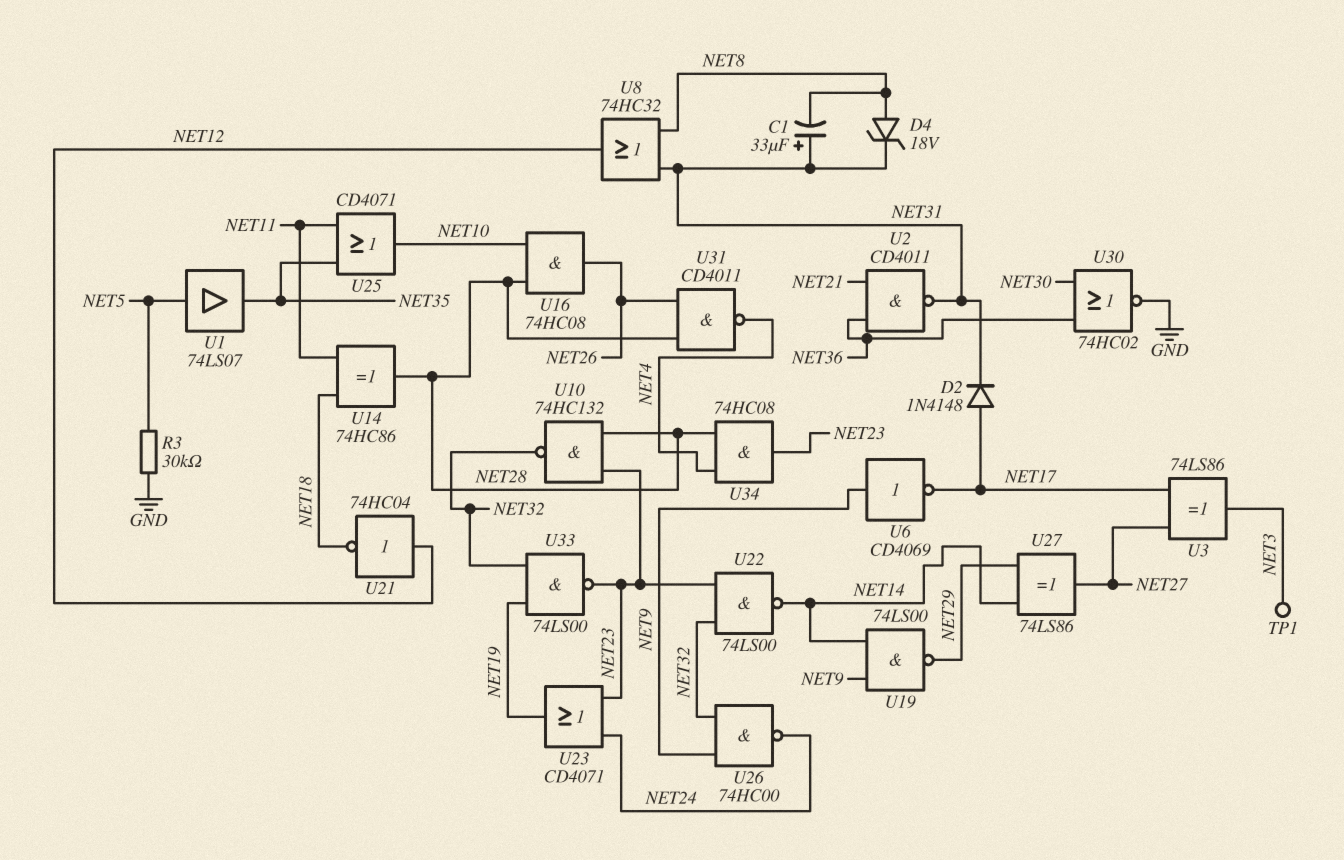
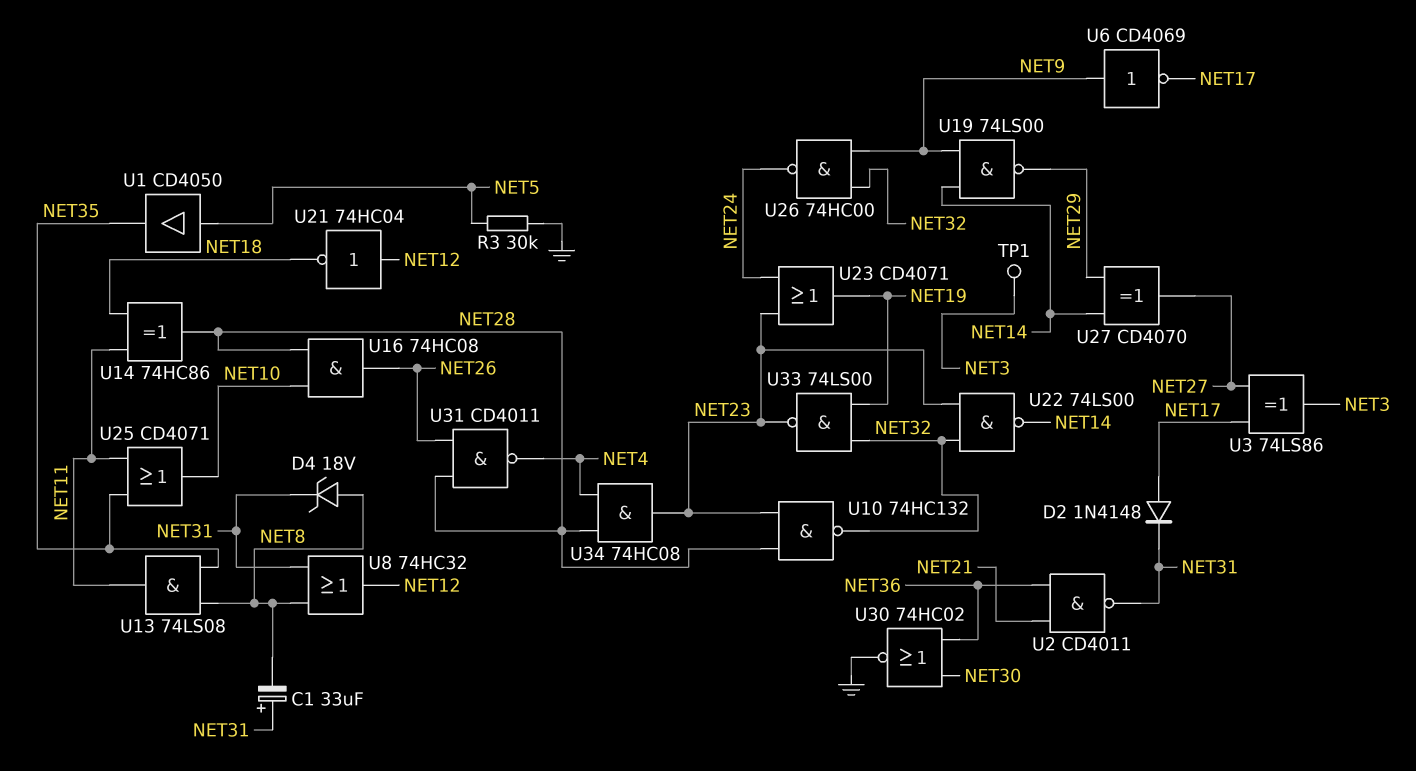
U1: buffer 74LS07 (in NET5, out NET35) -> buffer CD4050 (in NET5, out NET35)
U13: none -> AND 74LS08 (in NET8, in NET35, out NET11)
U27: XOR 74LS86 (in NET14, in NET29, out NET27) -> XOR CD4070 (in NET14, in NET29, out NET27)

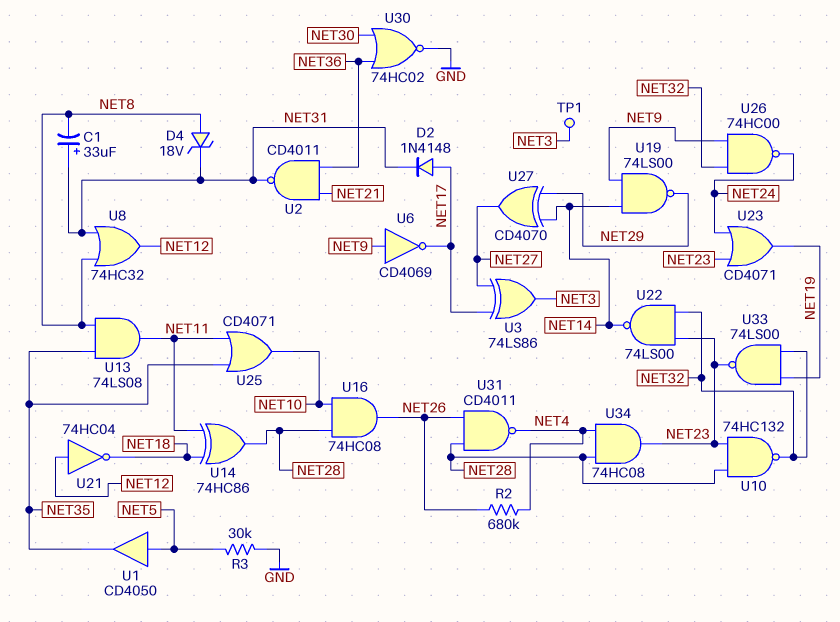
R2: none -> 680k (NET4, NET26)

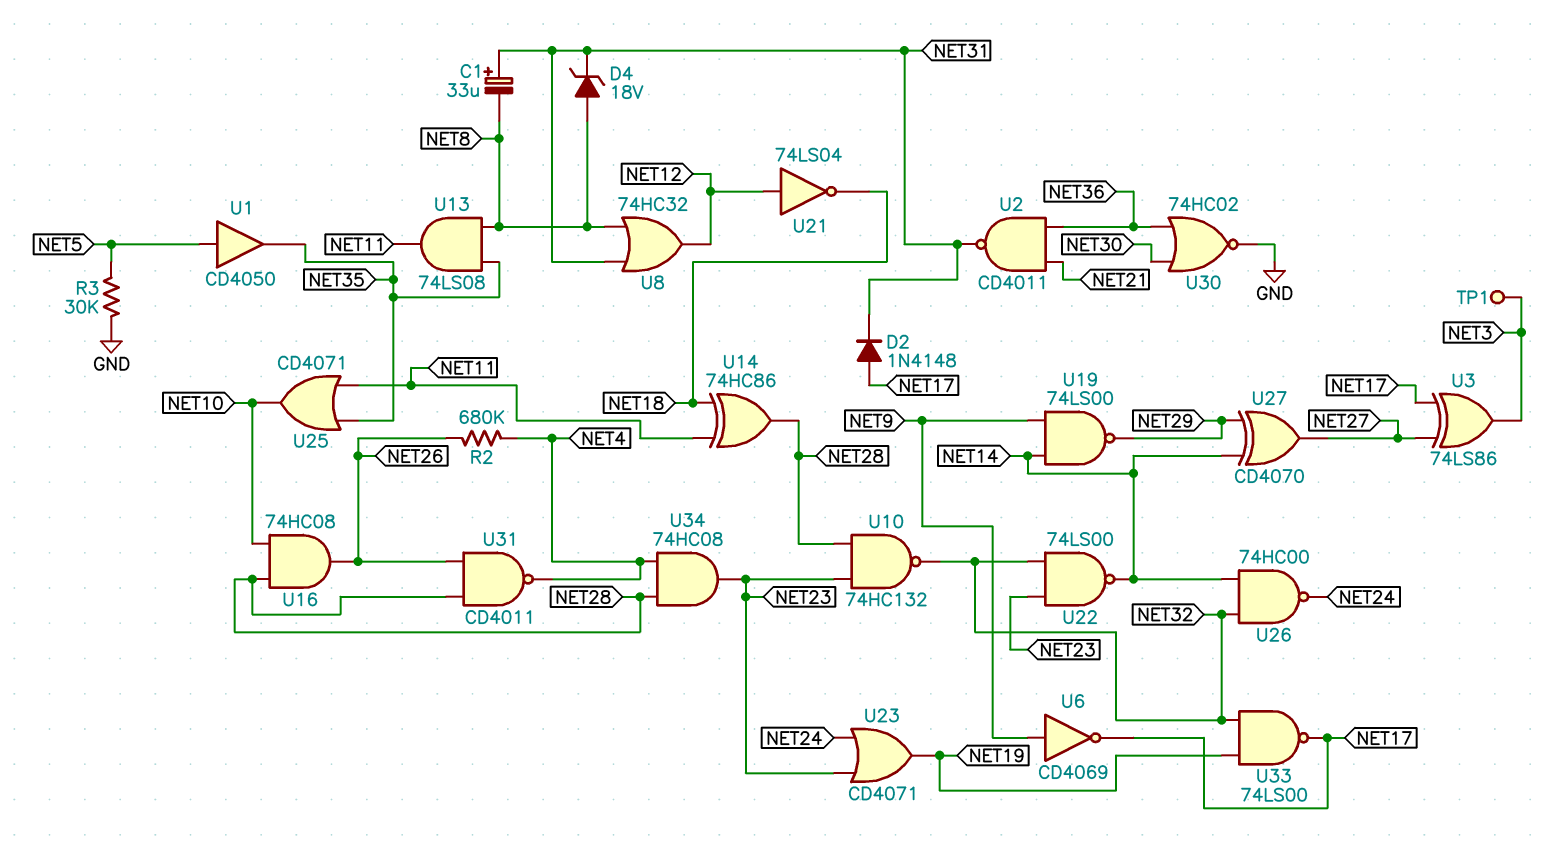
U21: NOT 74HC04 (in NET12, out NET18) -> NOT 74LS04 (in NET12, out NET18)
U26: NAND 74HC00 (in NET9, in NET32, out NET24) -> NAND 74HC00 (in NET14, in NET32, out NET24)
U33: NAND 74LS00 (in NET19, in NET32, out NET23) -> NAND 74LS00 (in NET19, in NET32, out NET17)

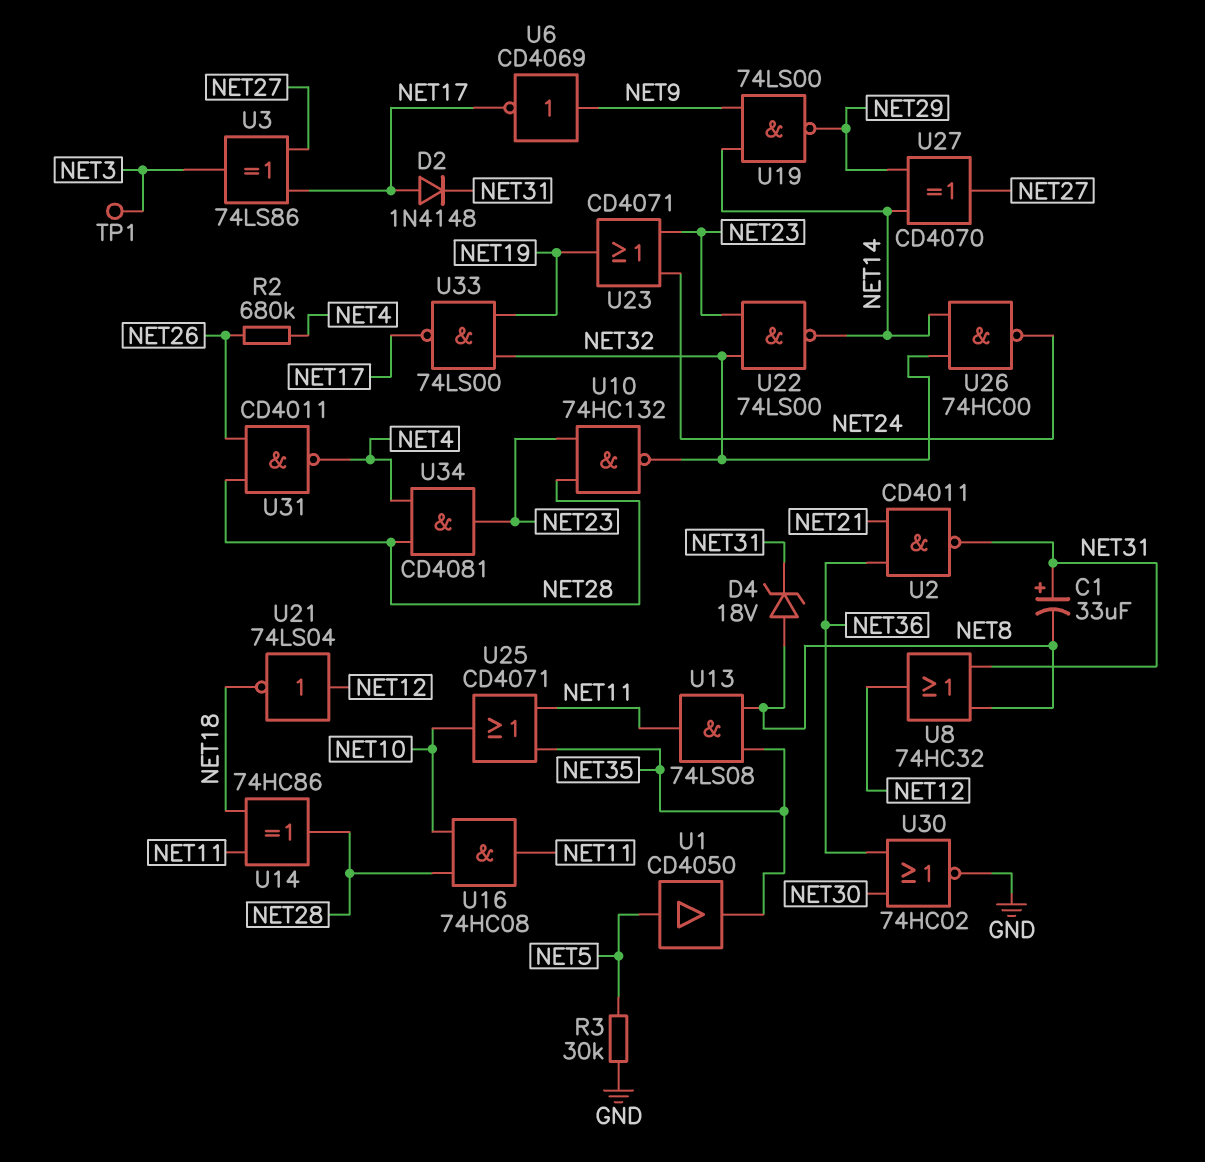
U16: AND 74HC08 (in NET10, in NET28, out NET26) -> AND 74HC08 (in NET10, in NET28, out NET11)
U34: AND 74HC08 (in NET4, in NET28, out NET23) -> AND CD4081 (in NET4, in NET28, out NET23)

